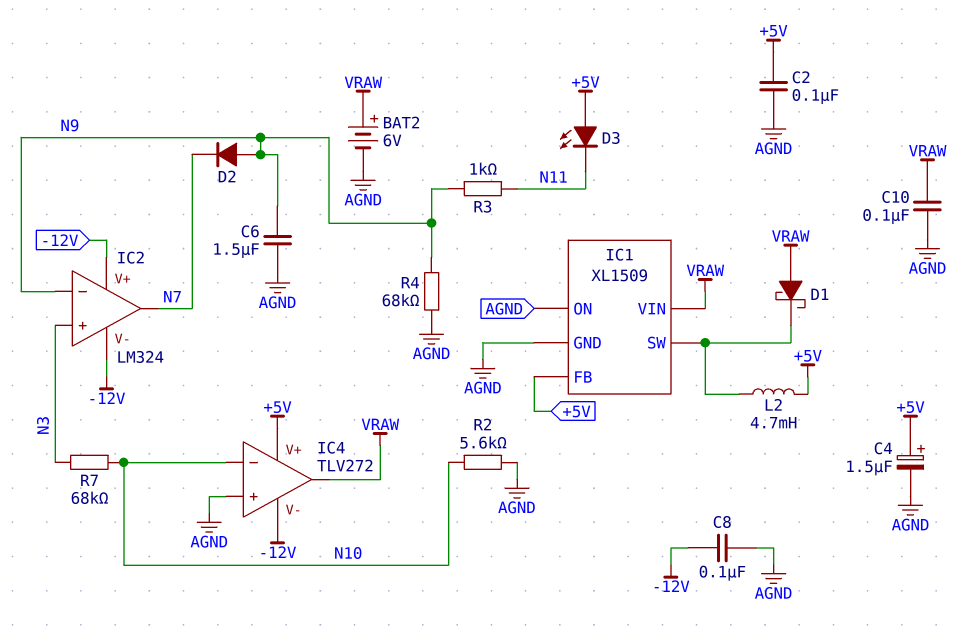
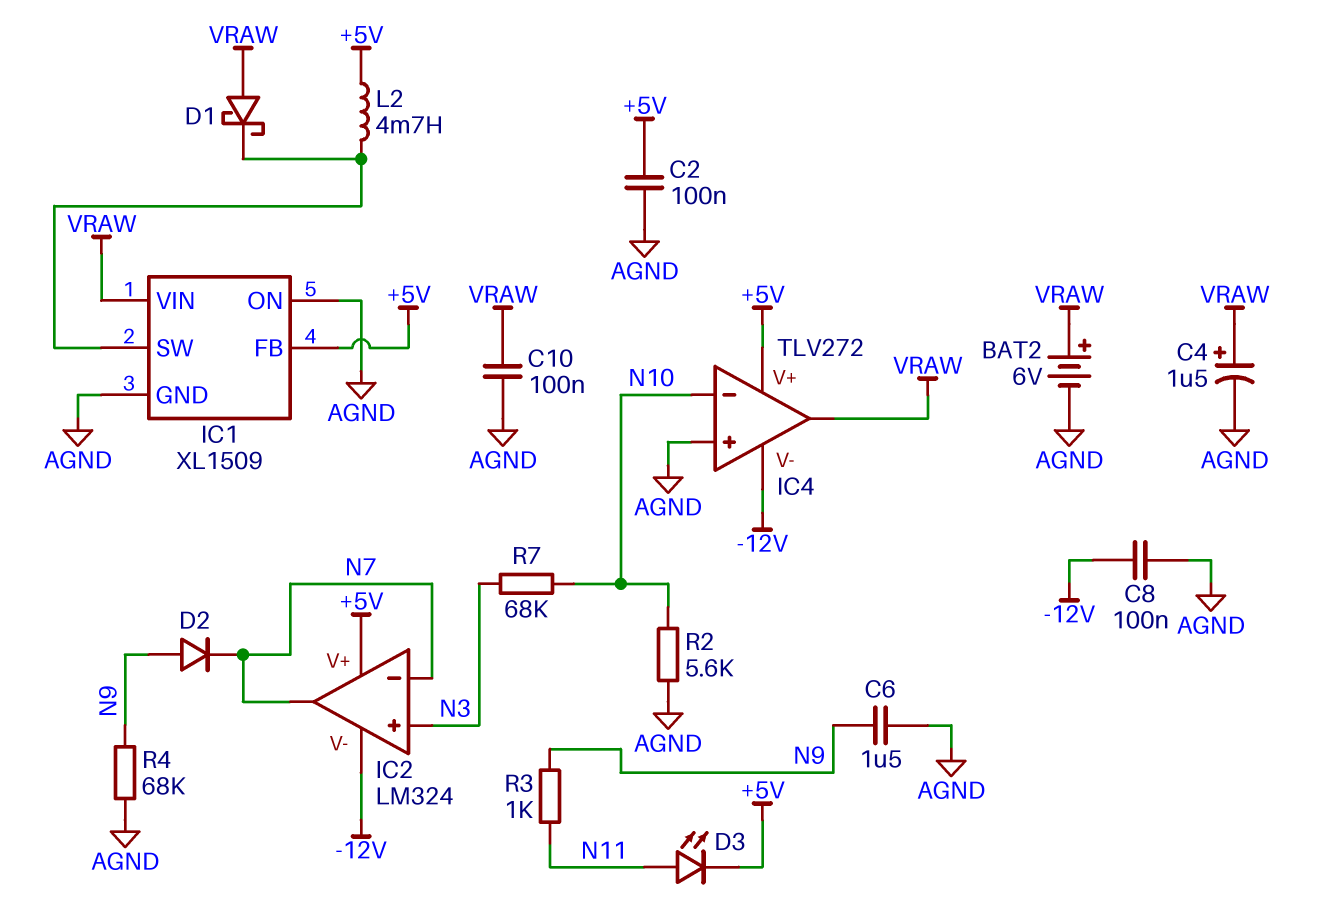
C4: 1.5uF (plus +5V, minus AGND) -> 1.5uF (plus VRAW, minus AGND)
D3: LED (A +5V, K N11) -> LED (A N11, K +5V)
IC2 pin V+: -12V -> +5V
IC2 pin in-: N9 -> N7

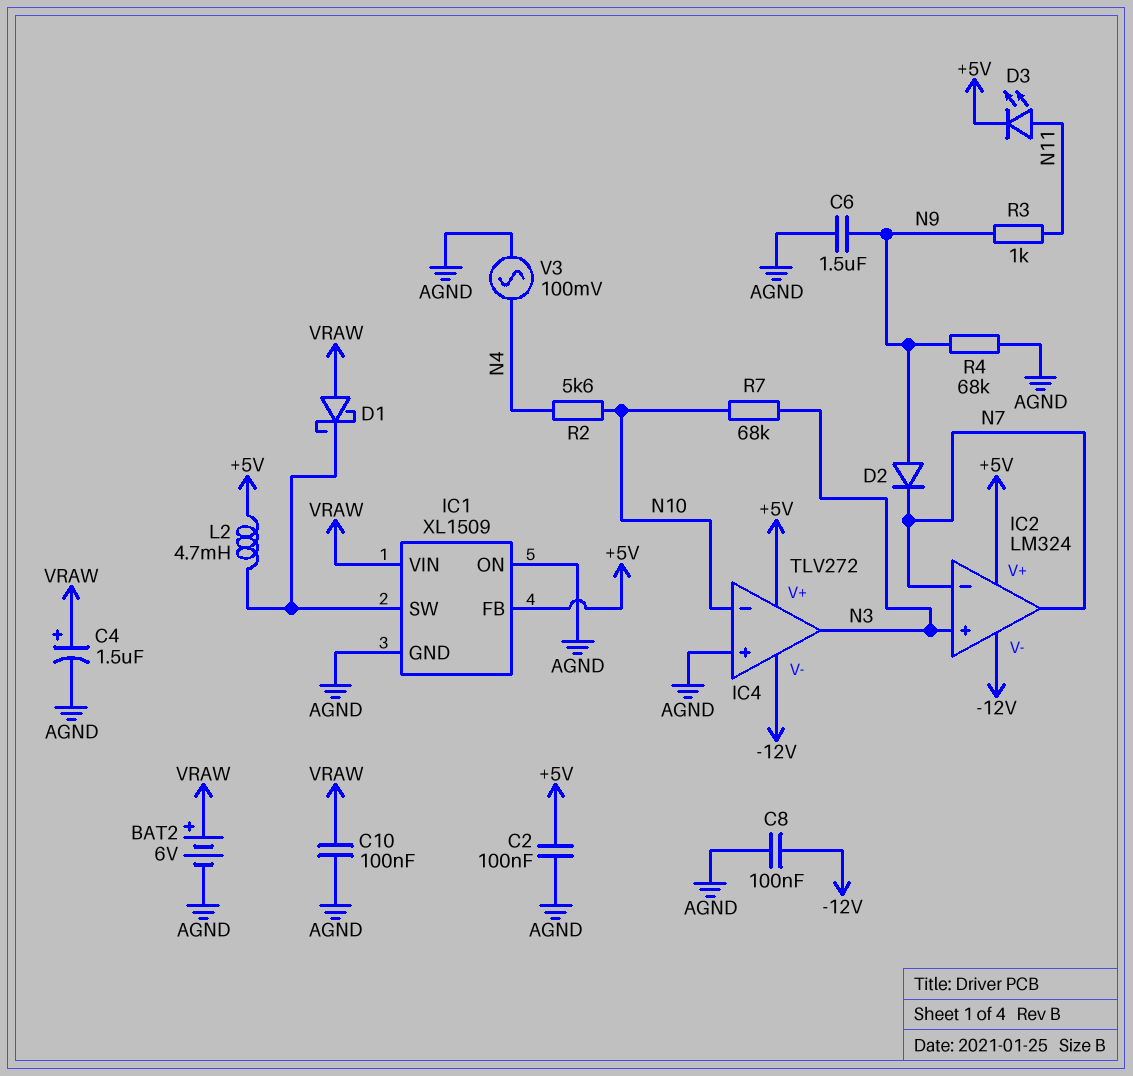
IC4 pin out: VRAW -> N3
R2: 5.6k (AGND, N10) -> 5.6k (N4, N10)
V3: none -> AC 100mV (AGND, N4)

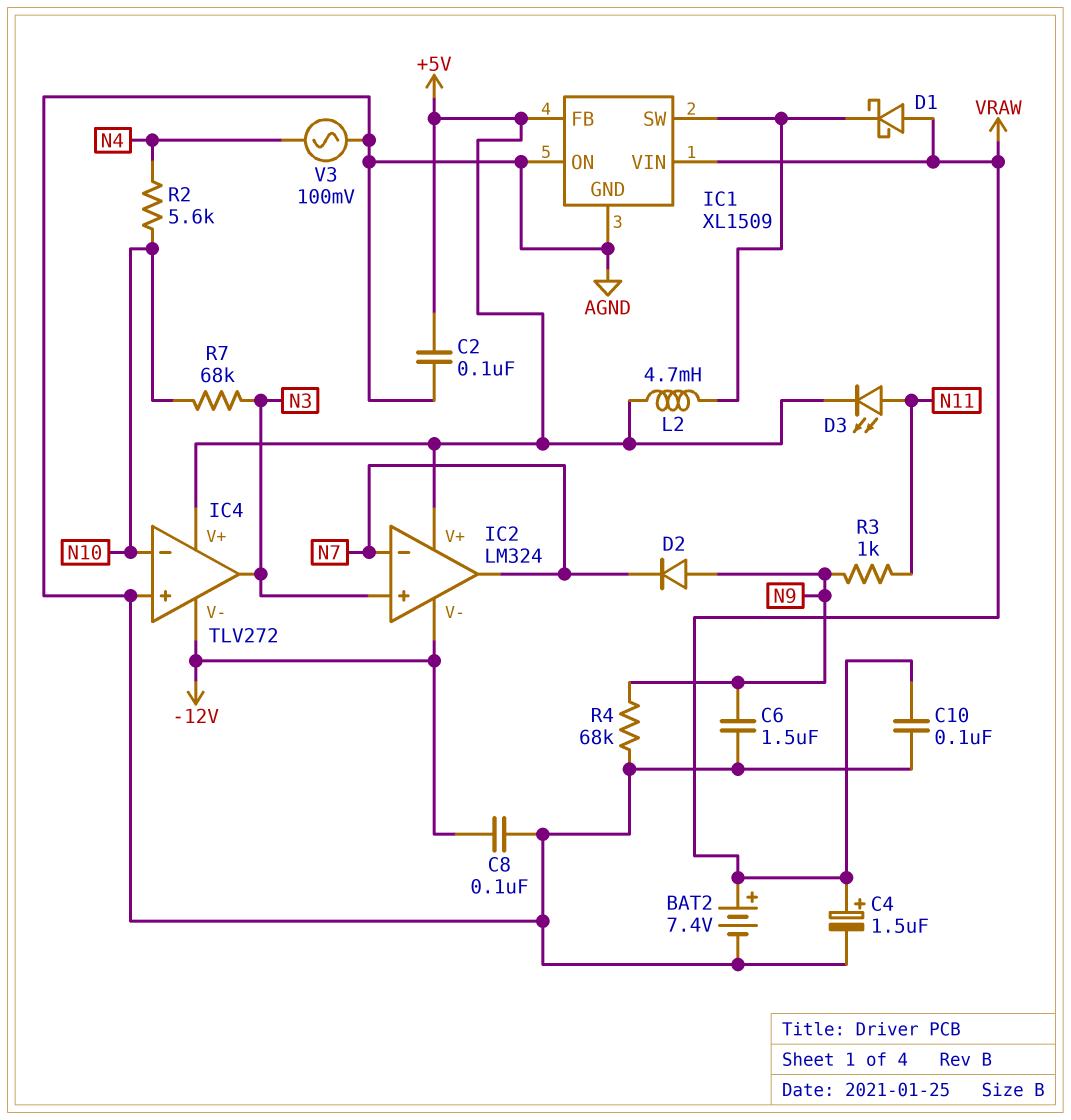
BAT2: 6V (plus VRAW, minus AGND) -> 7.4V (plus VRAW, minus AGND)

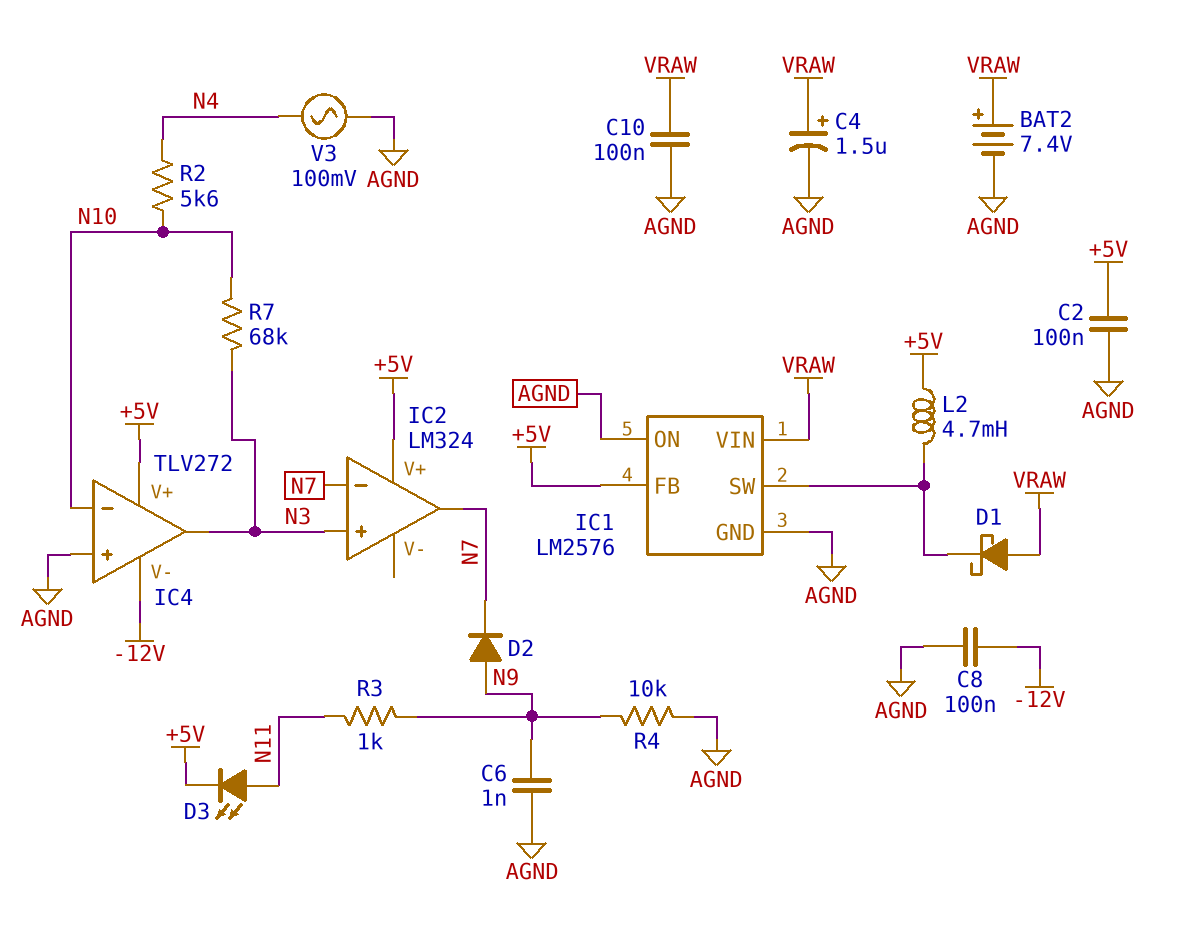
C6: 1.5uF (AGND, N9) -> 1nF (AGND, N9)
IC1: XL1509 -> LM2576
IC2 pin V-: -12V -> none
R4: 68k (AGND, N9) -> 10k (AGND, N9)

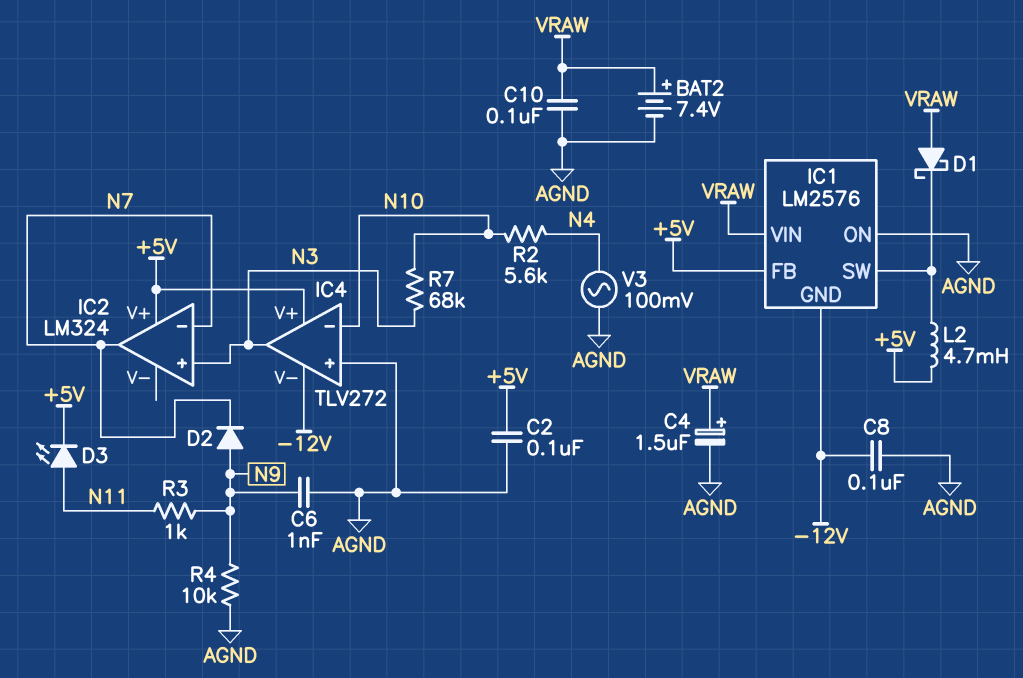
IC1 pin GND: AGND -> -12V

